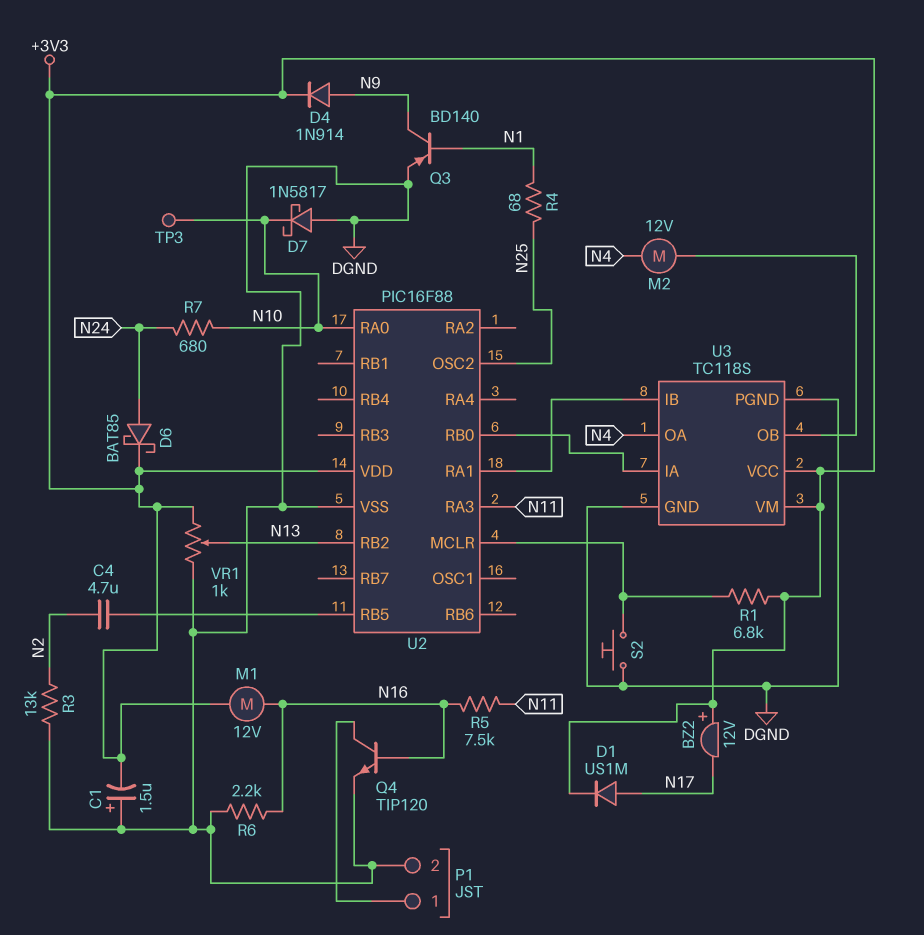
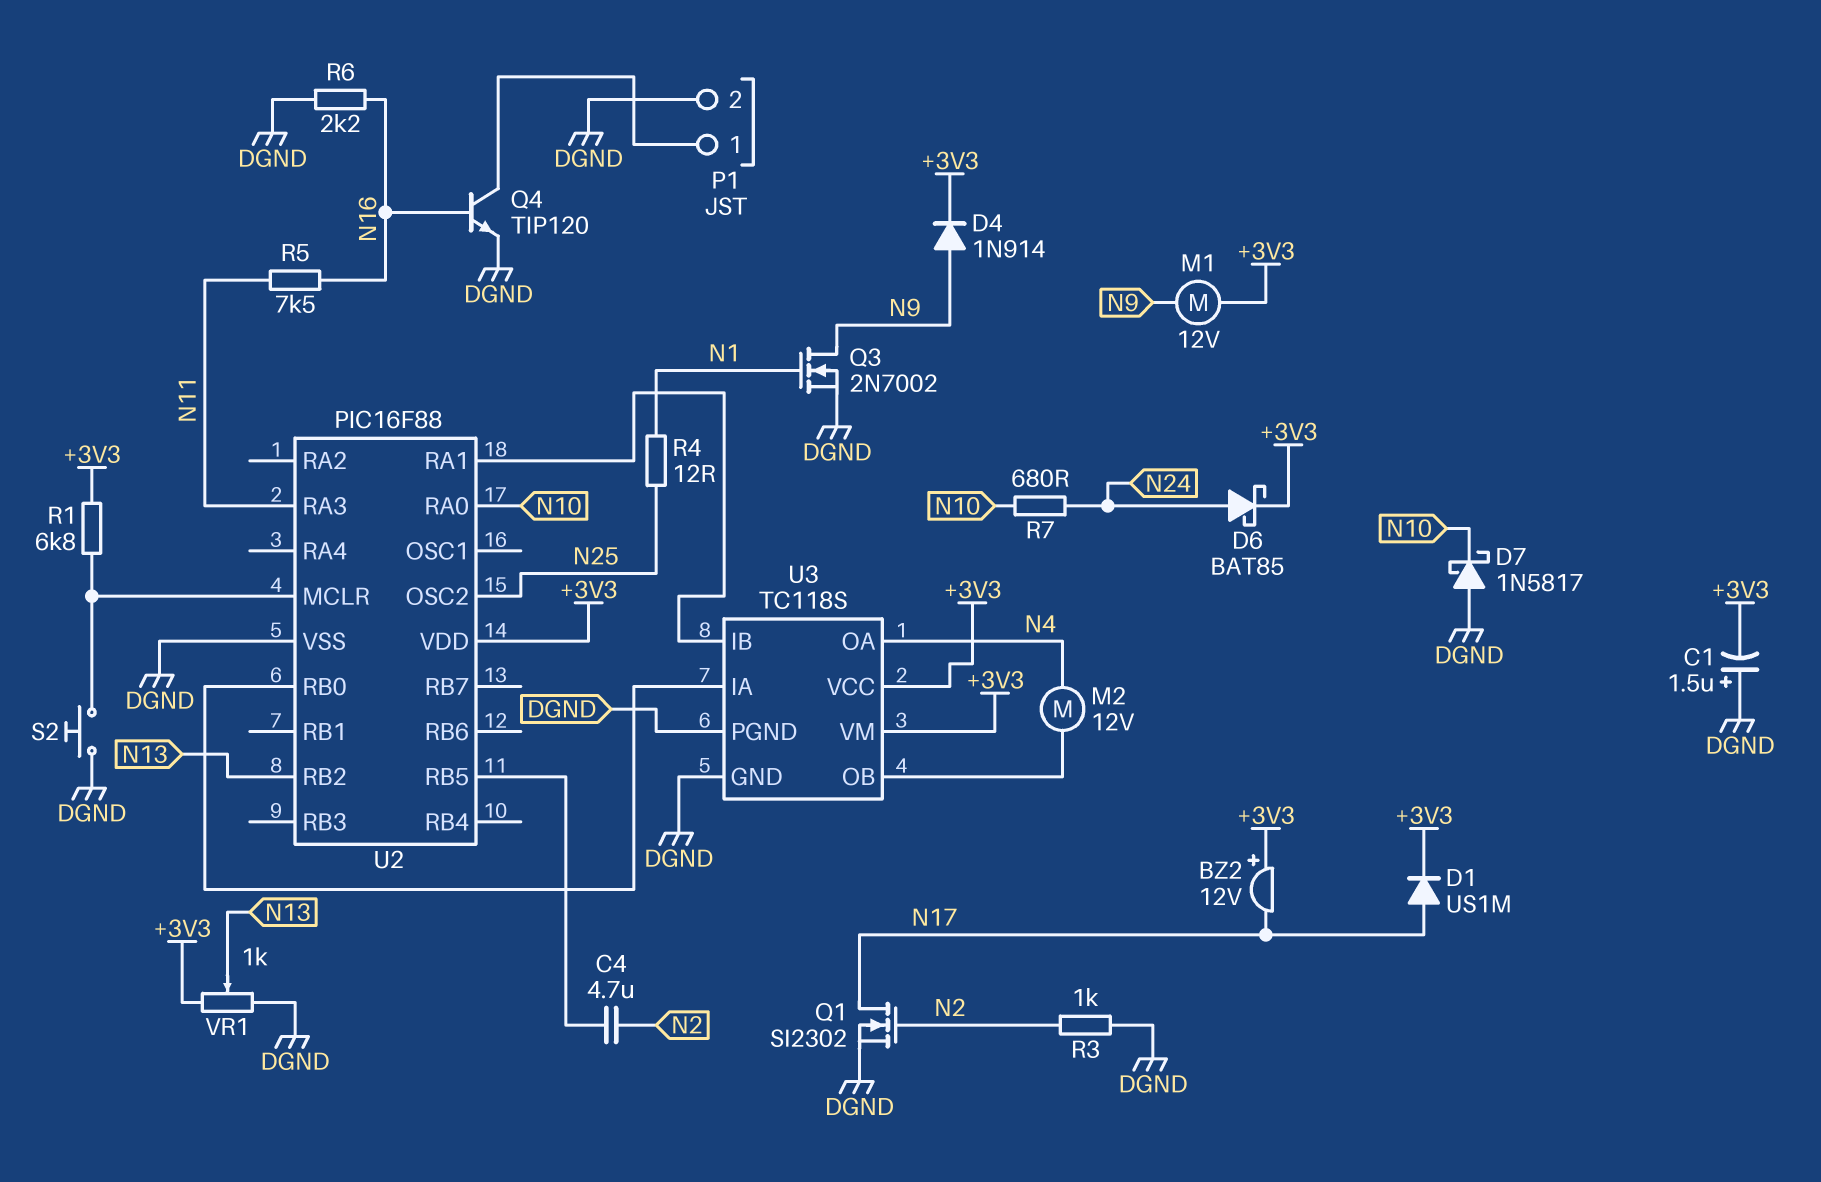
M1: motor 12V (+3V3, N16) -> motor 12V (+3V3, N9)
Q1: none -> NMOS SI2302 (G N2, D N17, S DGND)
Q3: PNP BD140 (B N1, C N9, E DGND) -> NMOS 2N7002 (G N1, D N9, S DGND)
R3: 13k (DGND, N2) -> 1k (DGND, N2)
R4: 68 (N1, N25) -> 12 (N1, N25)
TP3: test point (N10) -> none

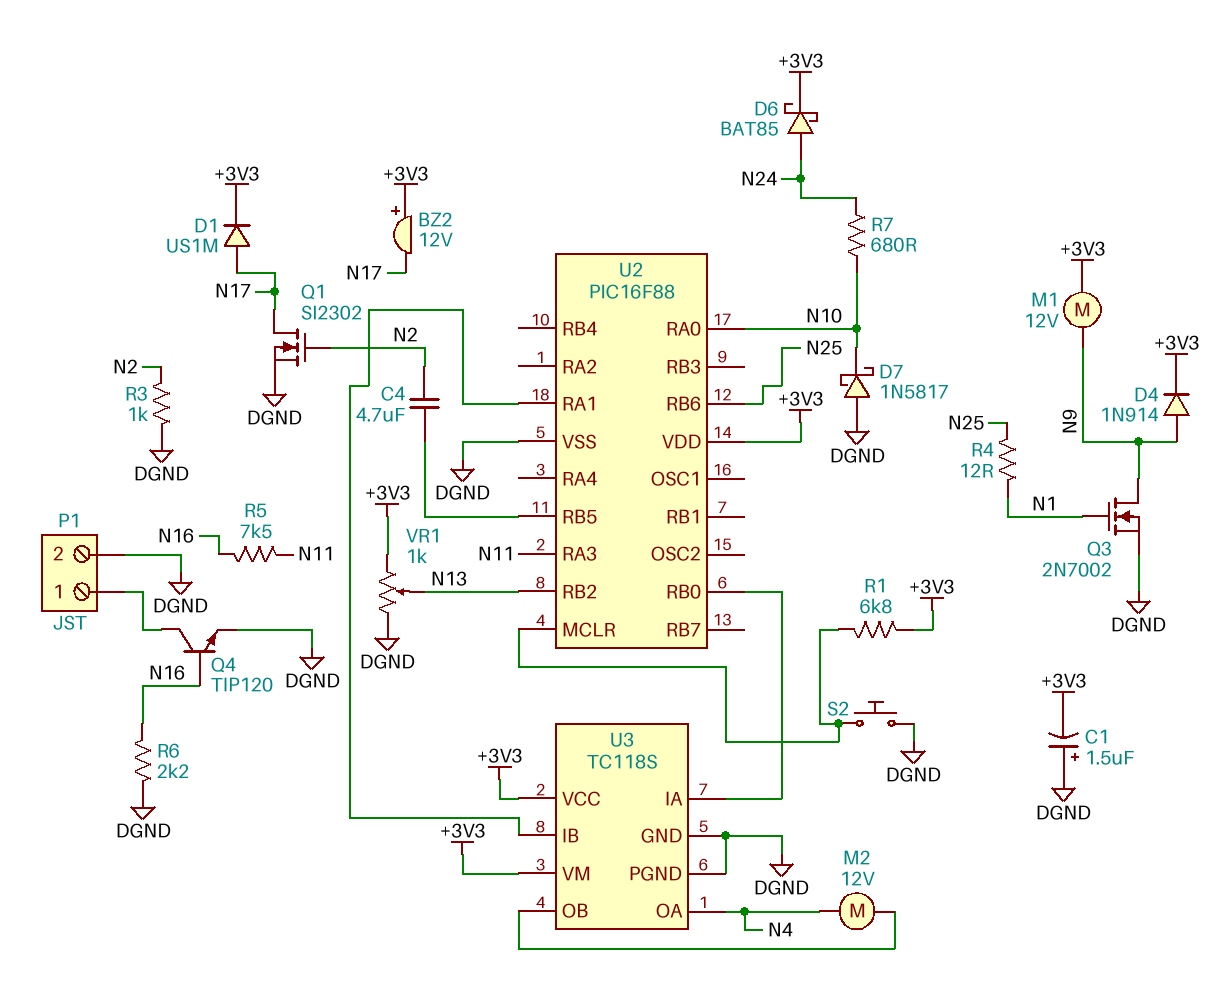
U2 pin OSC2: N25 -> none
U2 pin RB6: none -> N25

